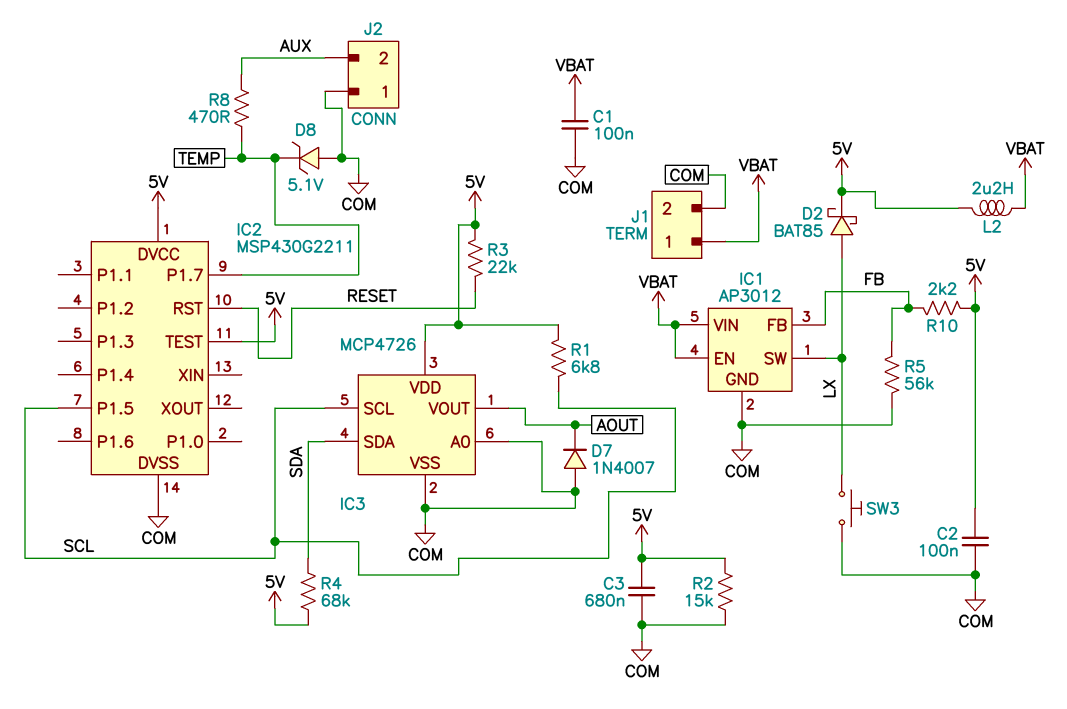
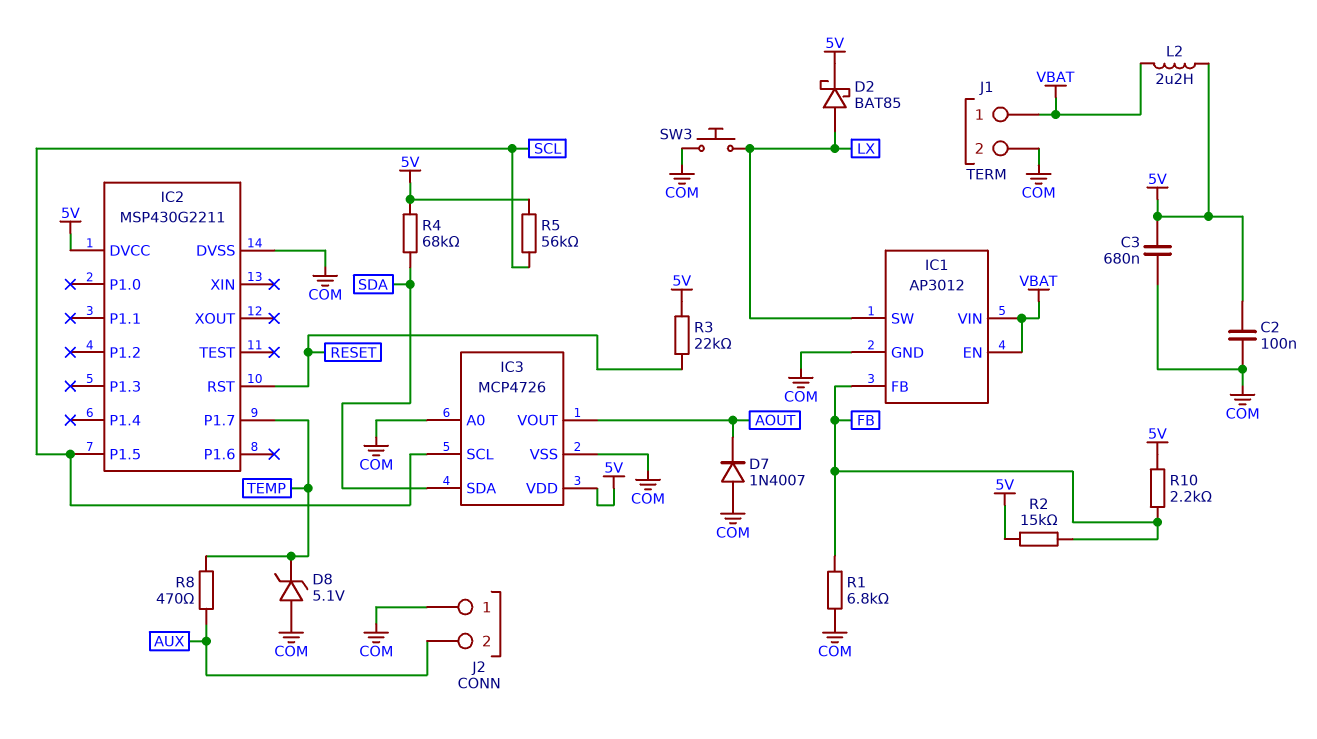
C1: 100nF (COM, VBAT) -> none
IC2 pin TEST: 5V -> none
R1: 6.8k (5V, SCL) -> 6.8k (COM, FB)
R2: 15k (5V, COM) -> 15k (5V, FB)
R5: 56k (COM, FB) -> 56k (5V, SCL)

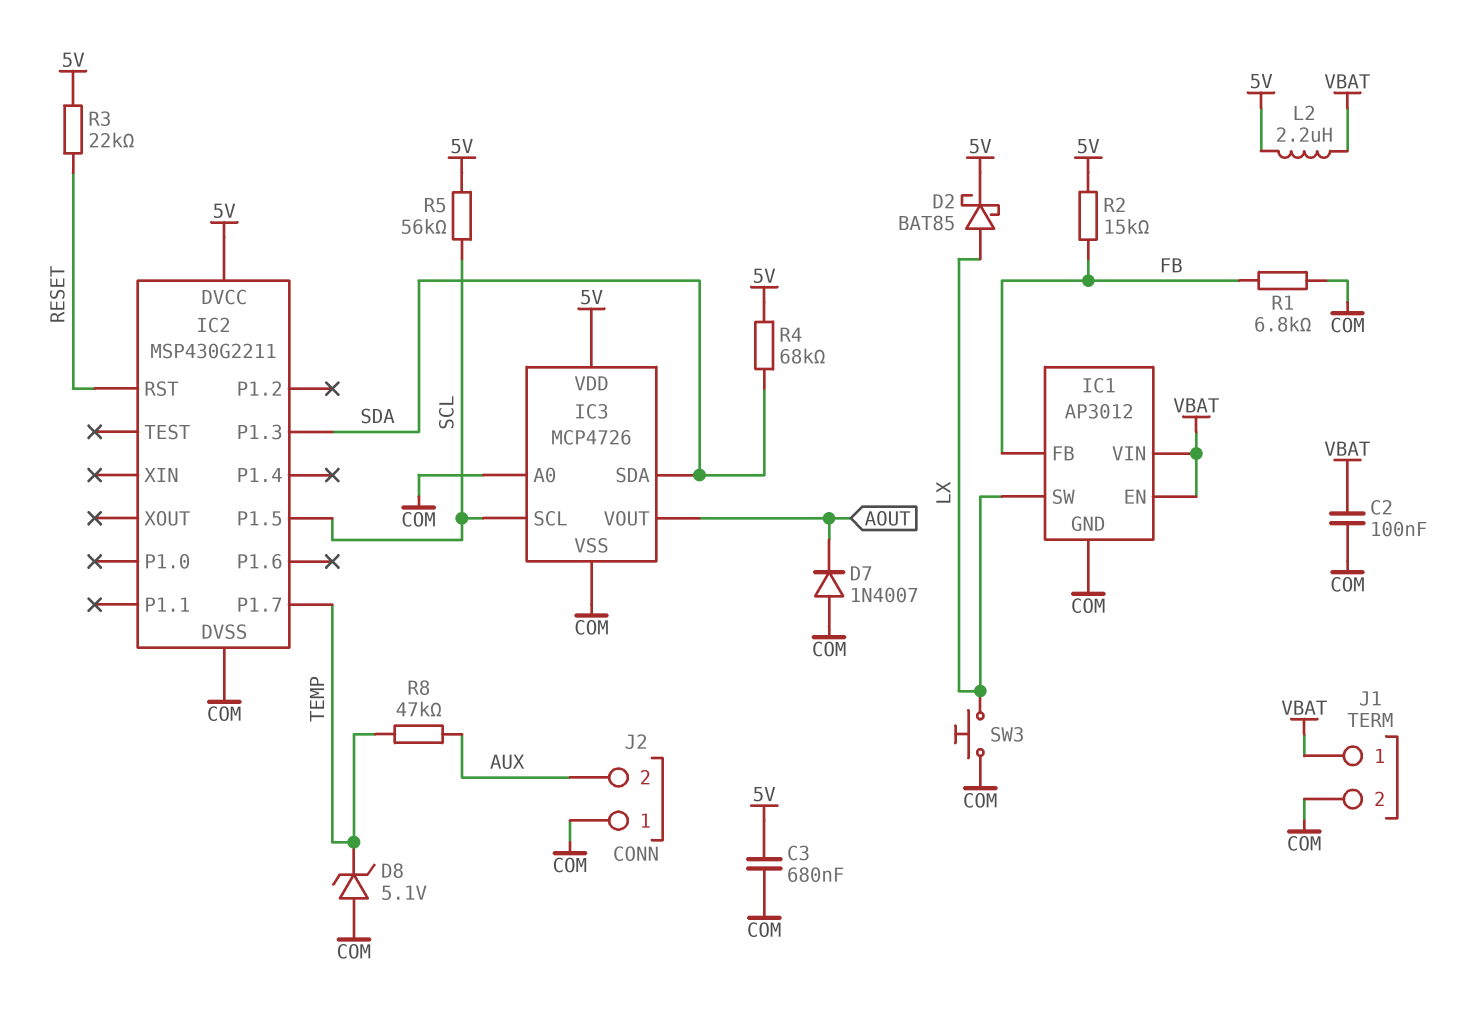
C2: 100nF (5V, COM) -> 100nF (COM, VBAT)
IC2 pin P1.3: none -> SDA
R8: 470 (AUX, TEMP) -> 47k (AUX, TEMP)
R10: 2.2k (5V, FB) -> none

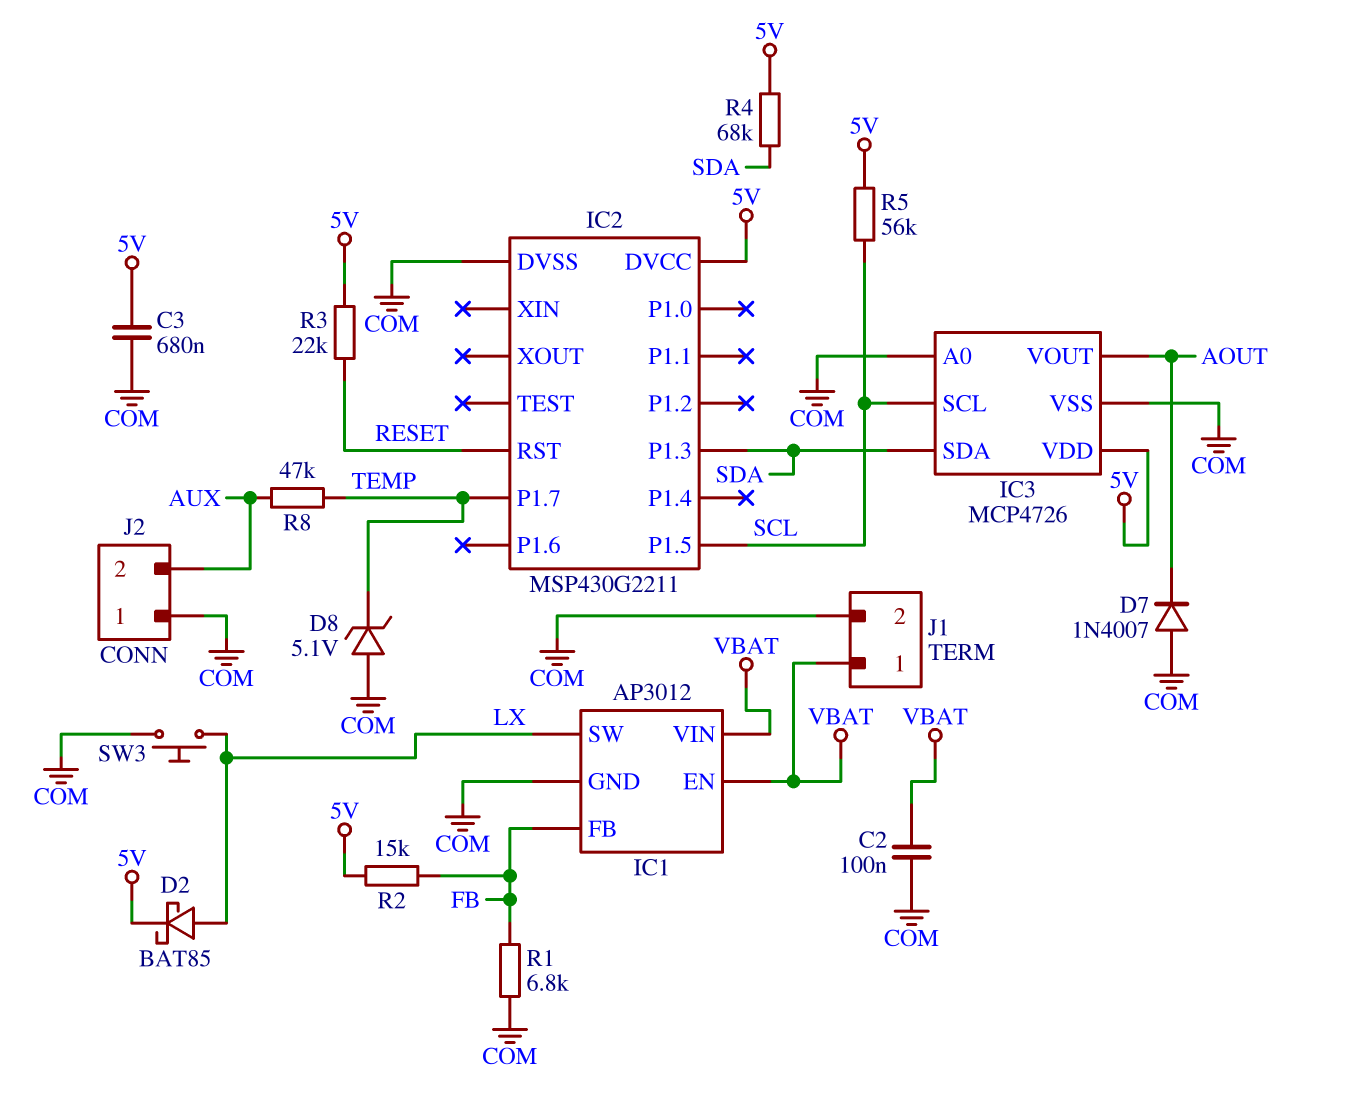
L2: 2.2uH (5V, VBAT) -> none

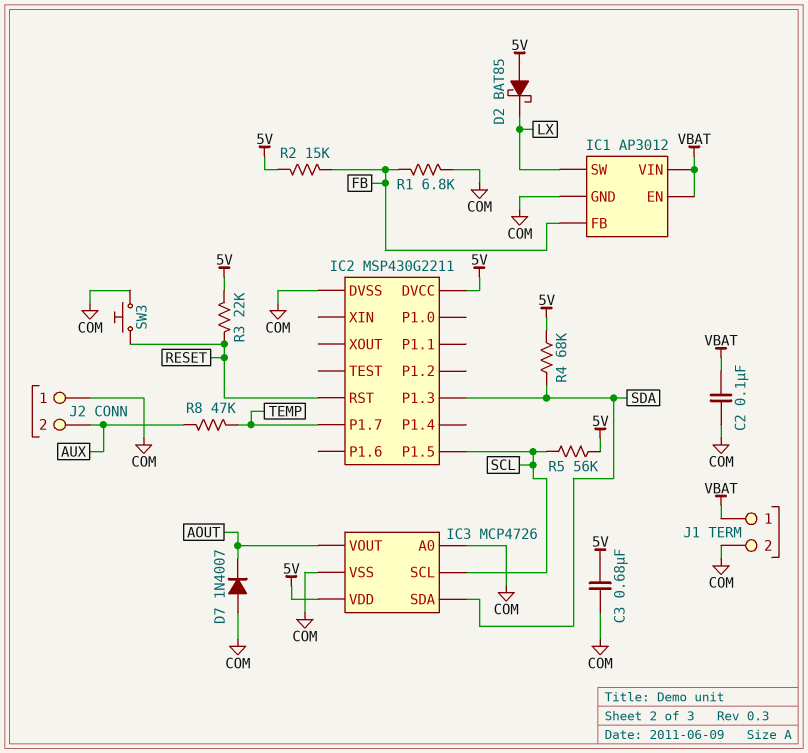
D2: schottky BAT85 (A LX, K 5V) -> schottky BAT85 (A 5V, K LX)
D8: zener 5.1V (A COM, K TEMP) -> none
SW3: button (COM, LX) -> button (COM, RESET)

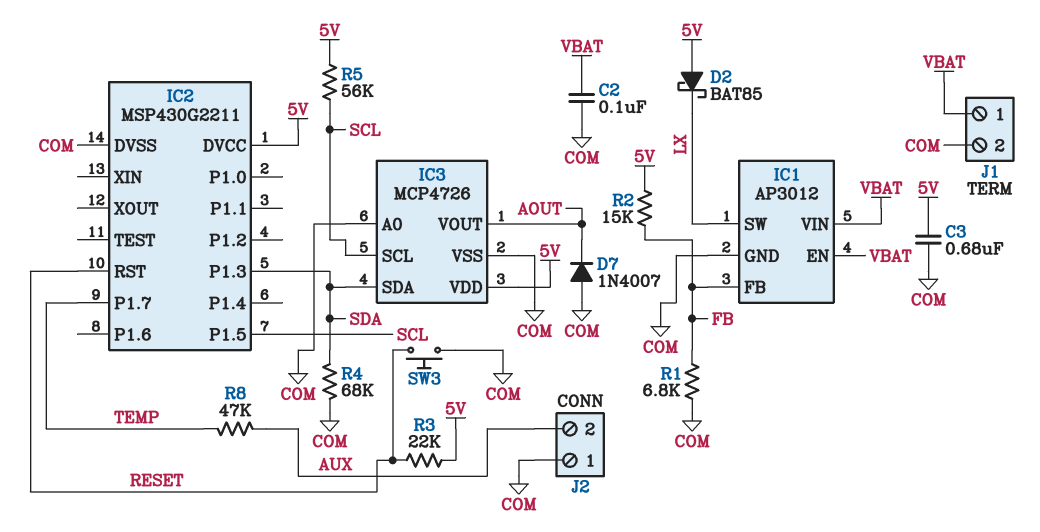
R4: 68k (5V, SDA) -> 68k (COM, SDA)

